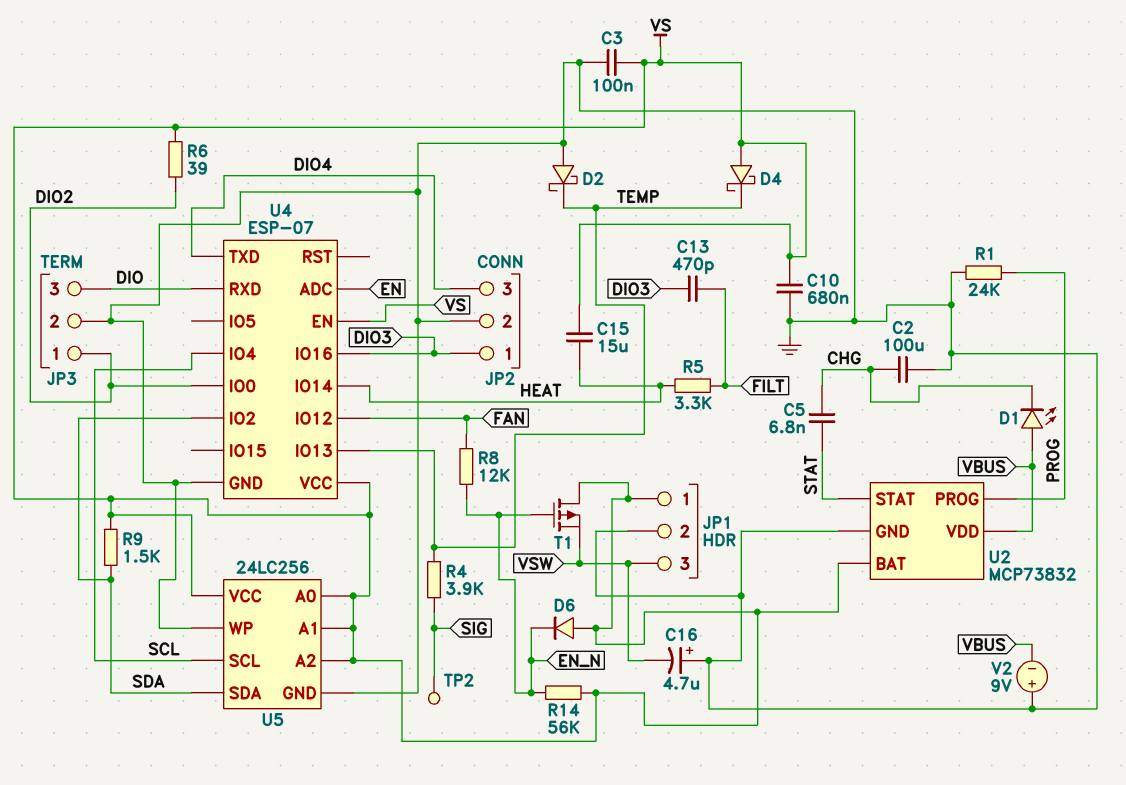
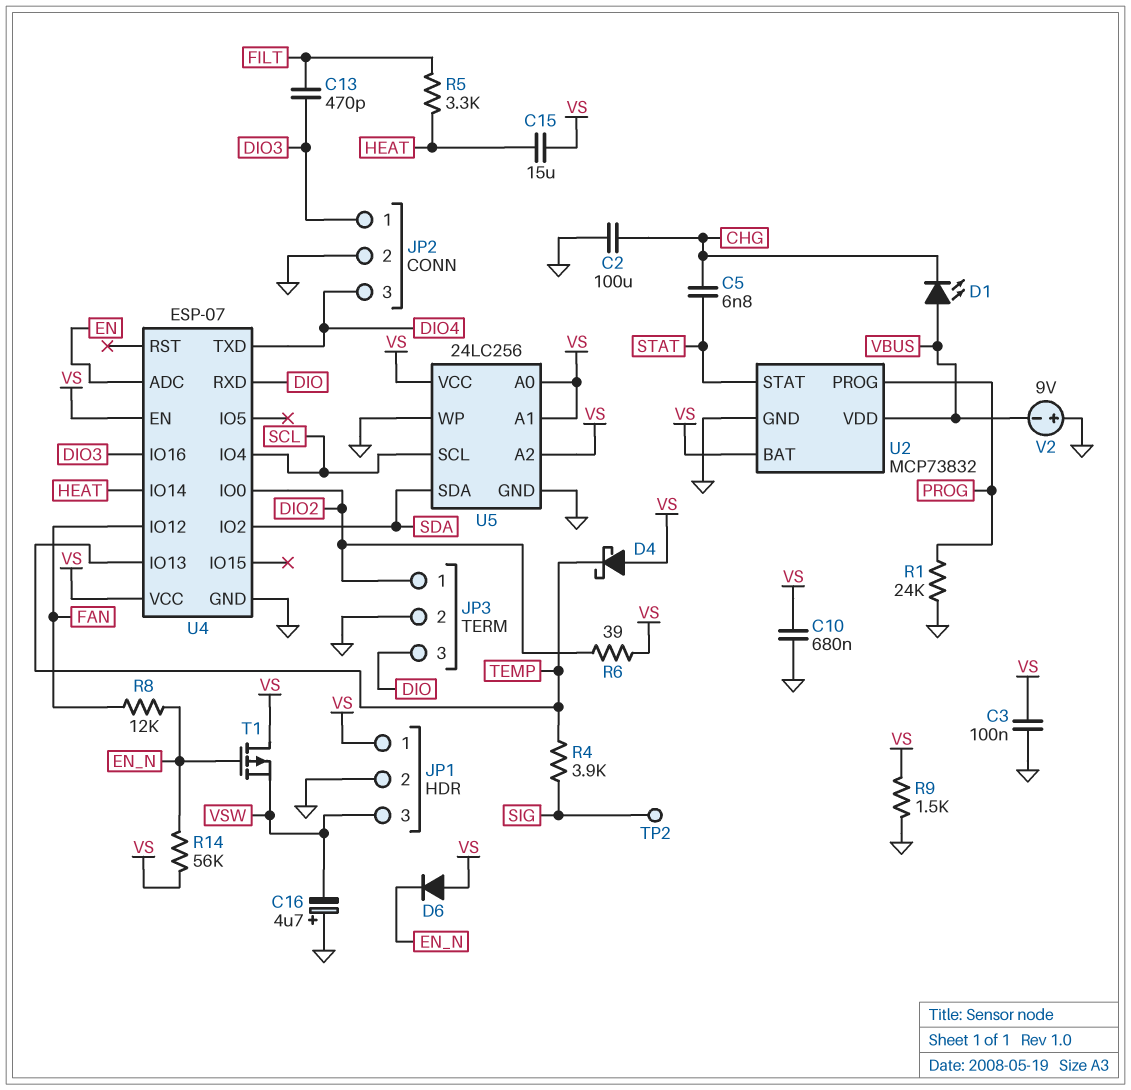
D2: schottky (A GND, K TEMP) -> none
R9: 1.5k (SDA, VS) -> 1.5k (GND, VS)

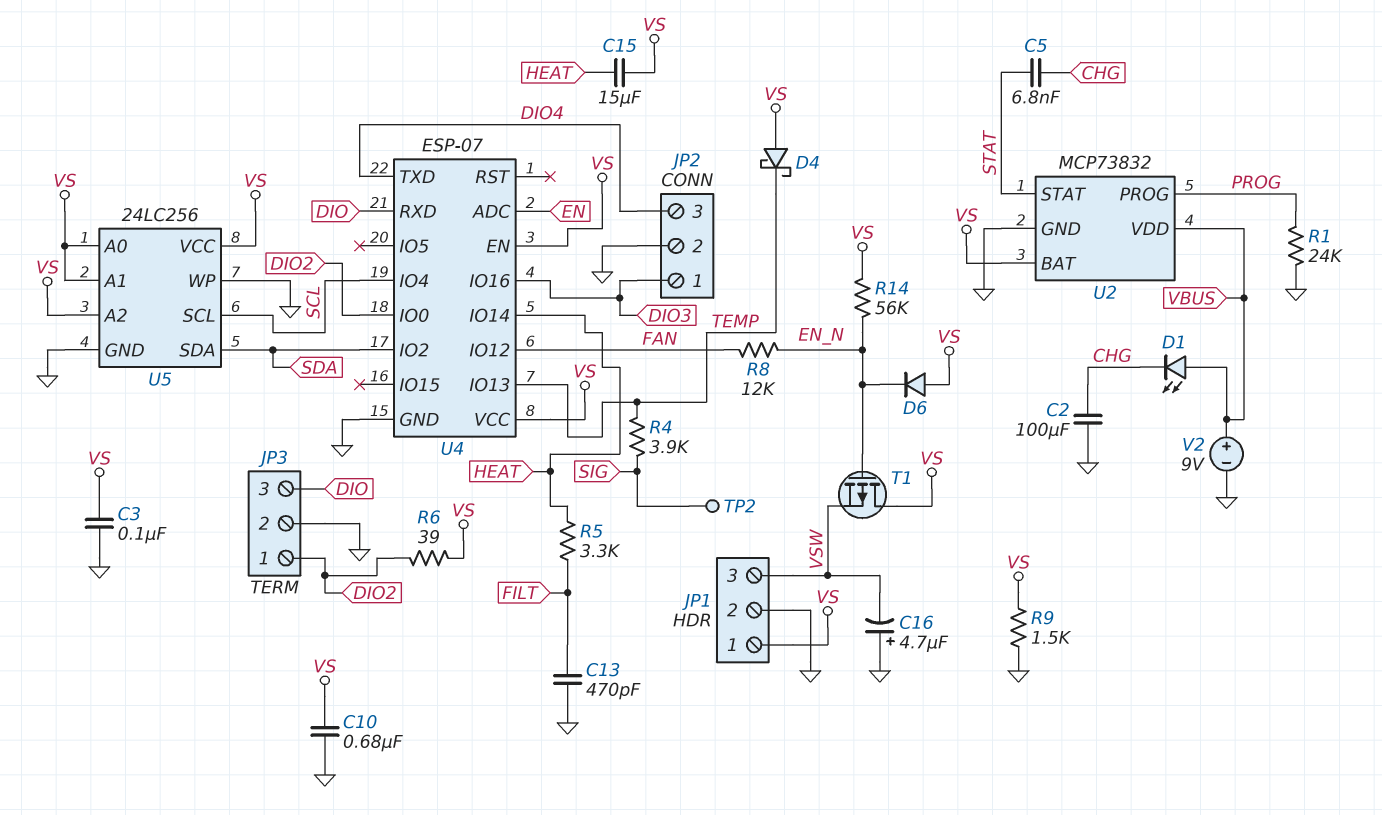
C13: 470pF (DIO3, FILT) -> 470pF (FILT, GND)
V2: 9V (plus GND, minus VBUS) -> 9V (plus VBUS, minus GND)

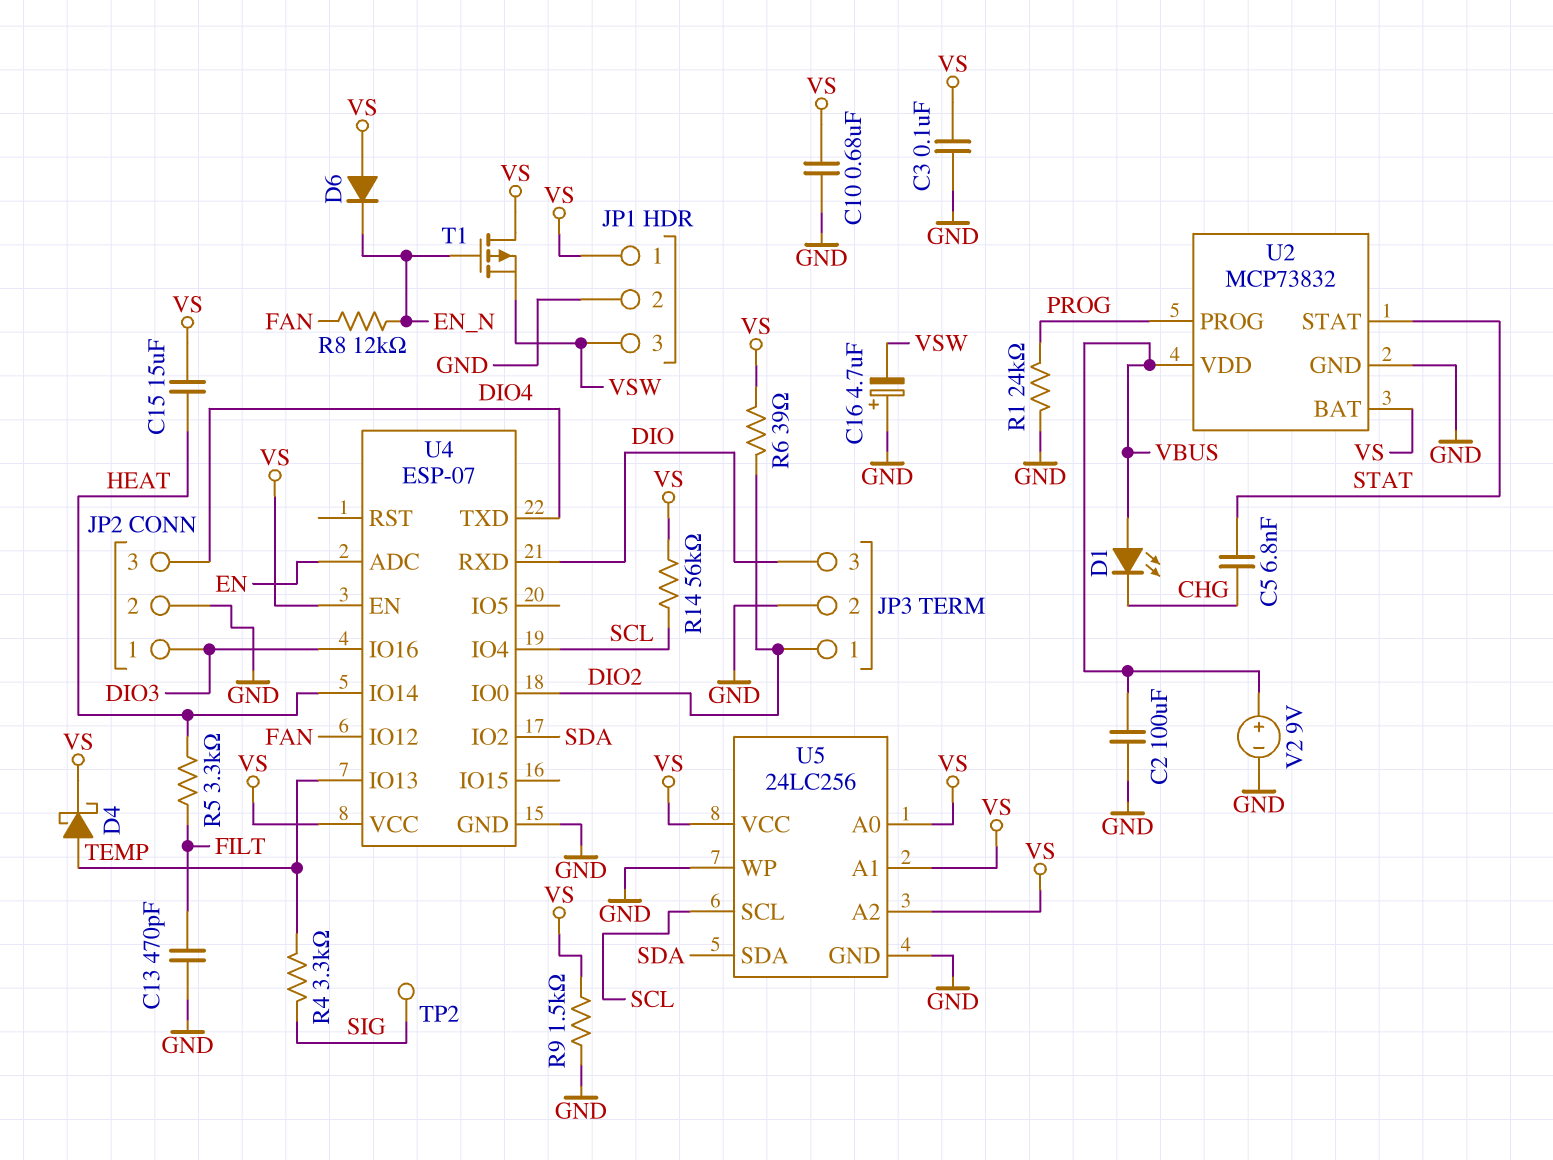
C2: 100uF (CHG, GND) -> 100uF (GND, VBUS)
D4: schottky (A VS, K TEMP) -> schottky (A TEMP, K VS)
R4: 3.9k (SIG, TEMP) -> 3.3k (SIG, TEMP)
R14: 56k (EN_N, VS) -> 56k (SCL, VS)

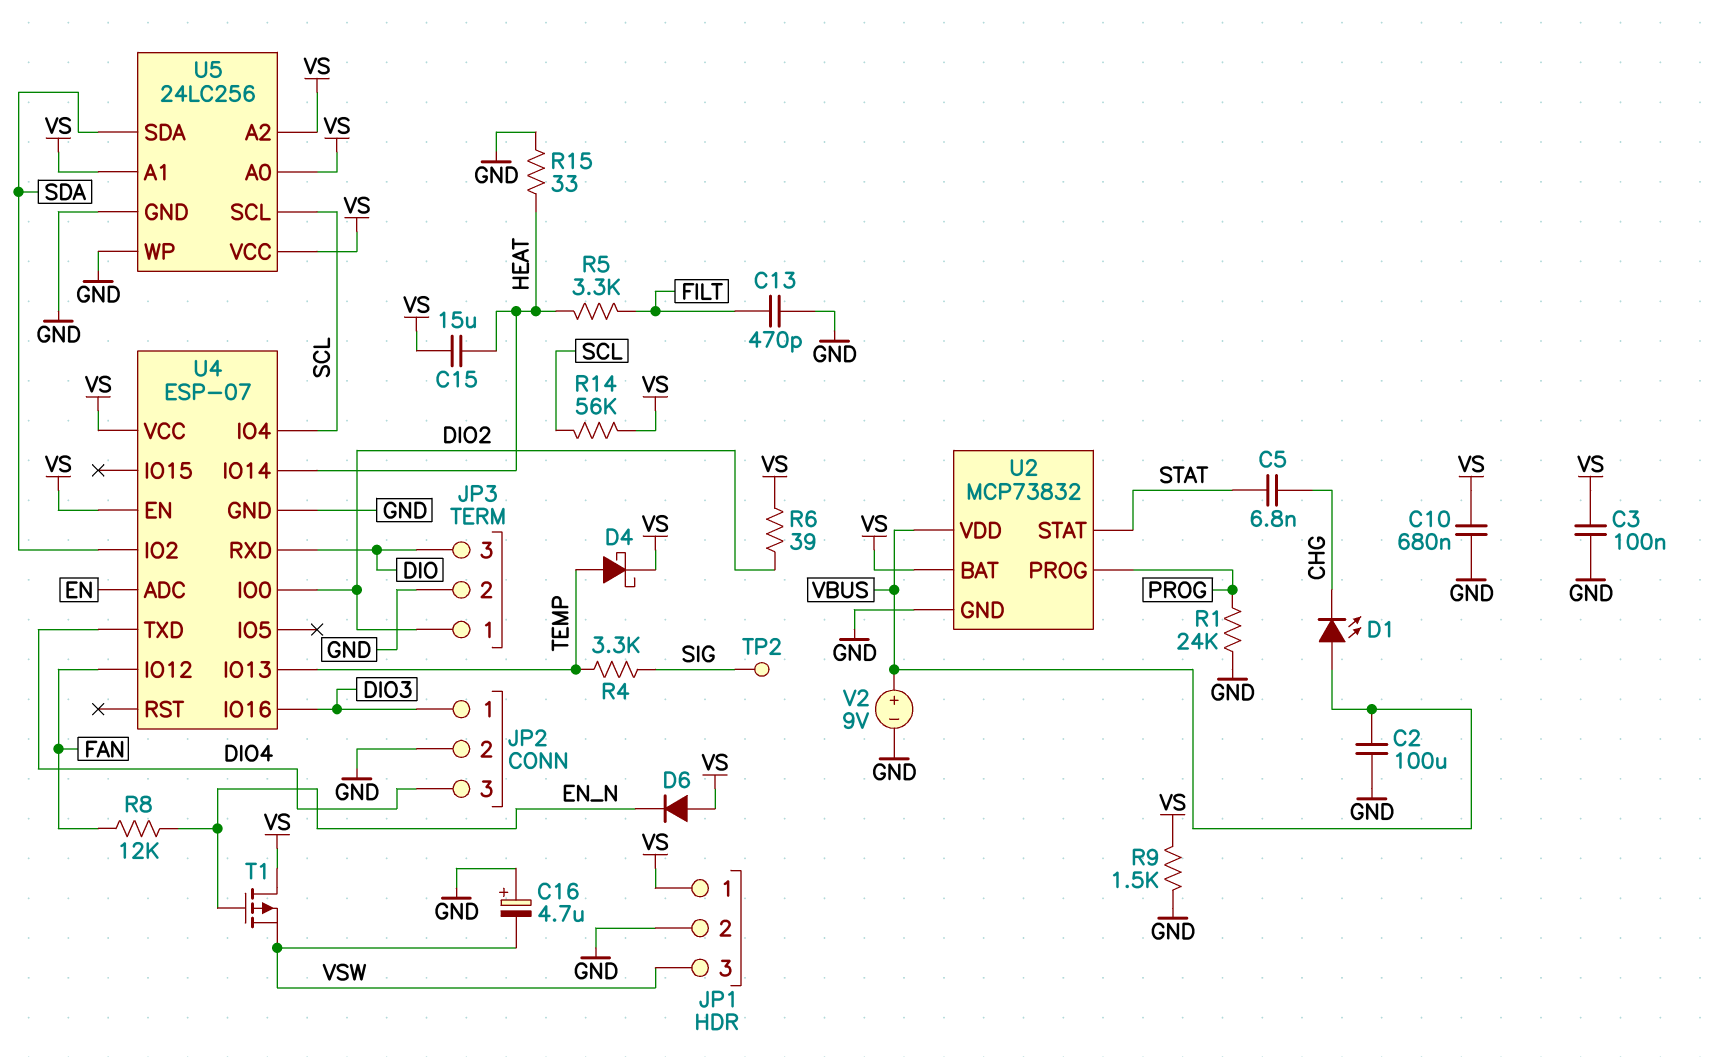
R15: none -> 33 (GND, HEAT)

